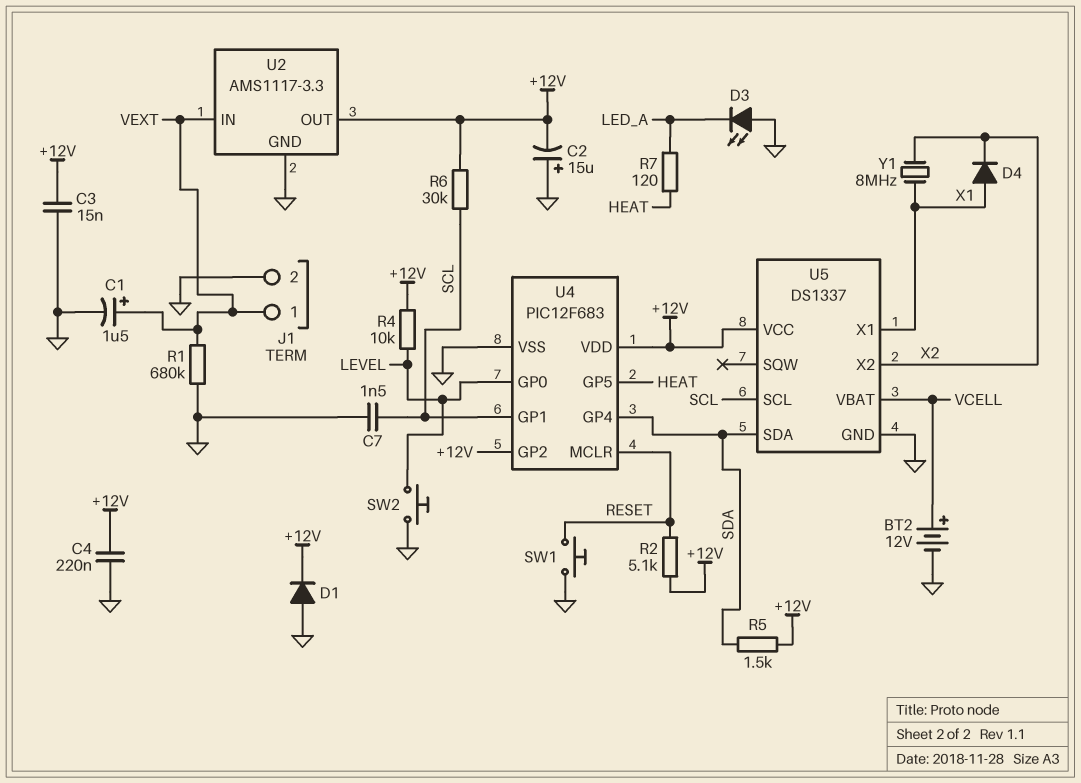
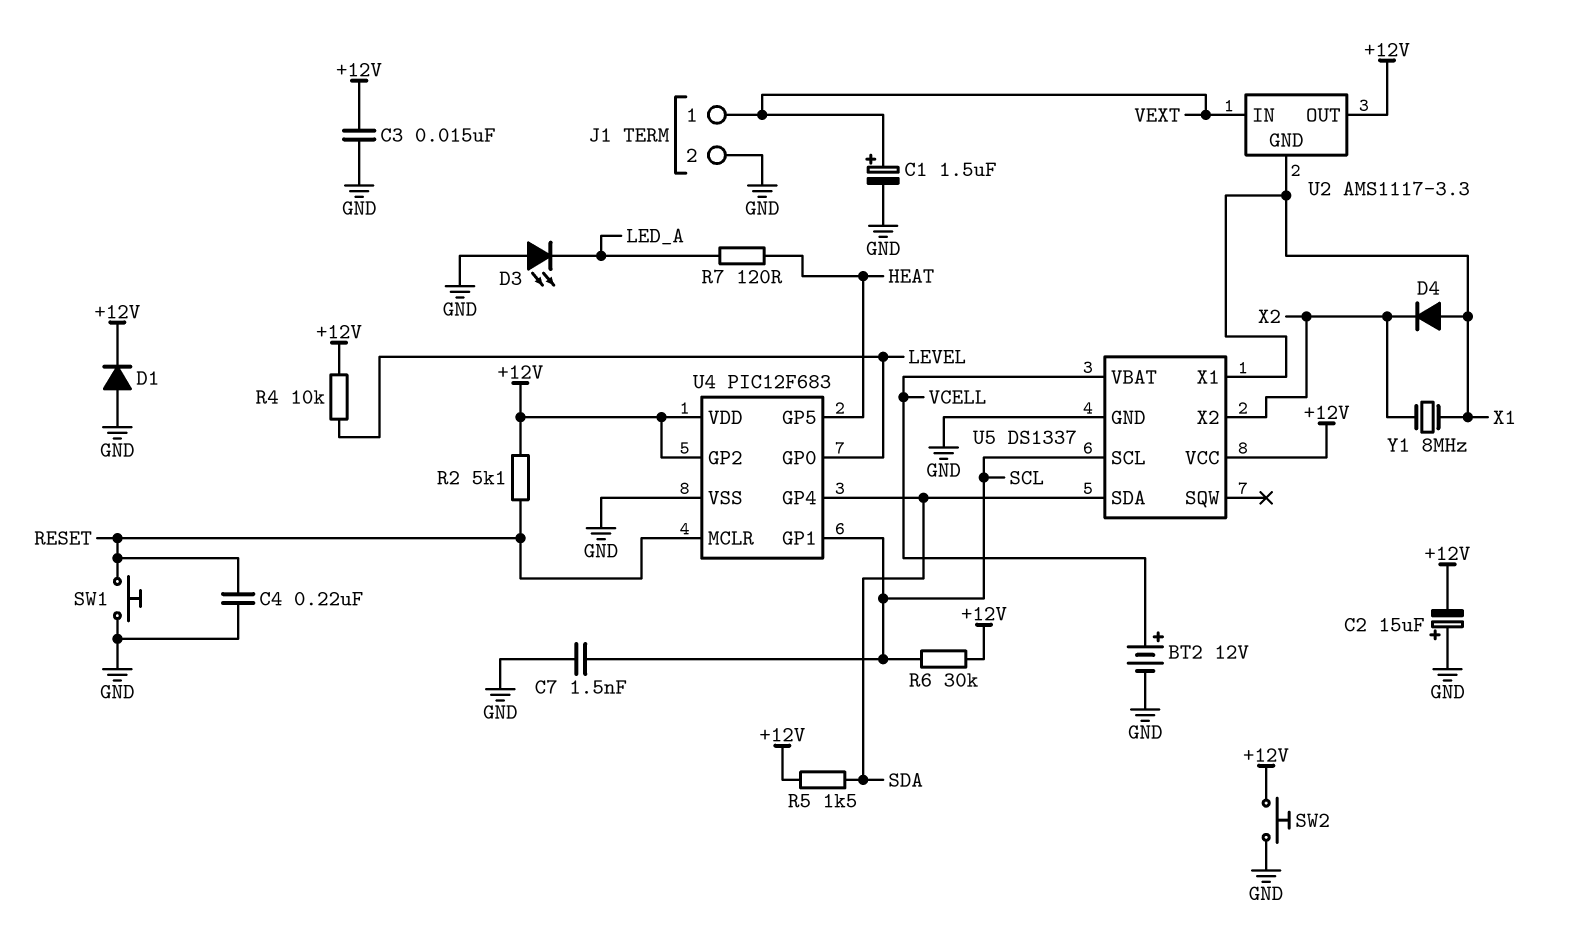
C4: 220nF (+12V, GND) -> 220nF (GND, RESET)
R1: 680k (GND, VEXT) -> none
SW2: button (GND, LEVEL) -> button (+12V, GND)
U2 pin GND: GND -> X1

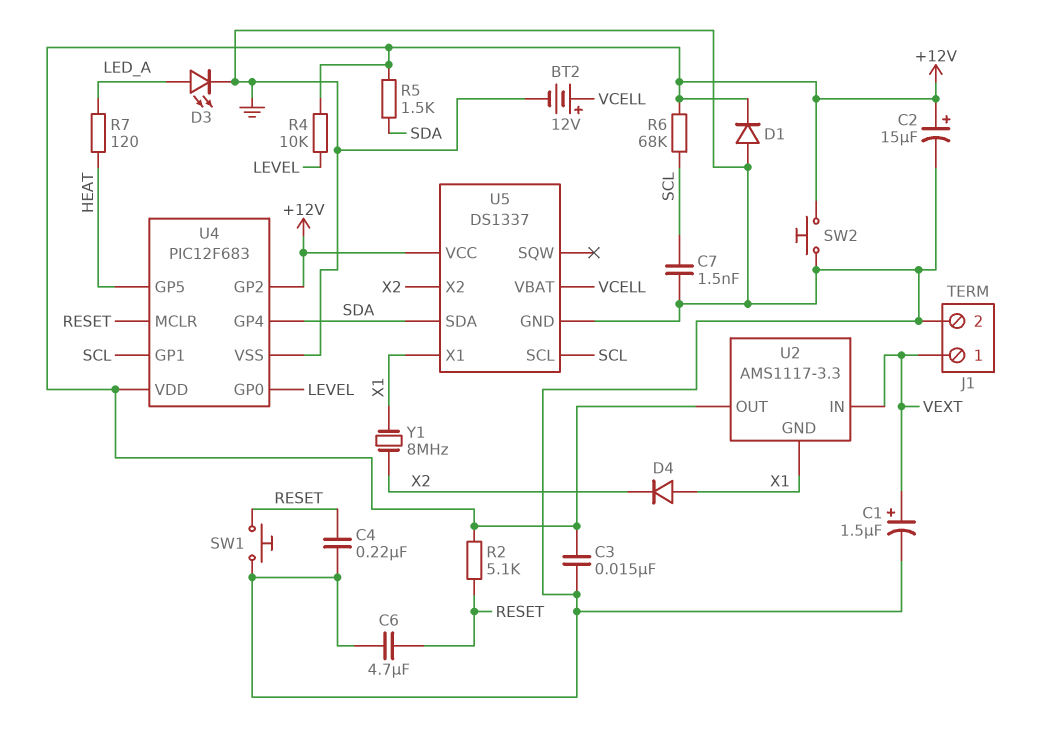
C2: 15uF (plus GND, minus +12V) -> 15uF (plus +12V, minus GND)
C6: none -> 4.7uF (GND, RESET)
D3: LED (A GND, K LED_A) -> LED (A LED_A, K GND)
R6: 30k (+12V, SCL) -> 68k (+12V, SCL)

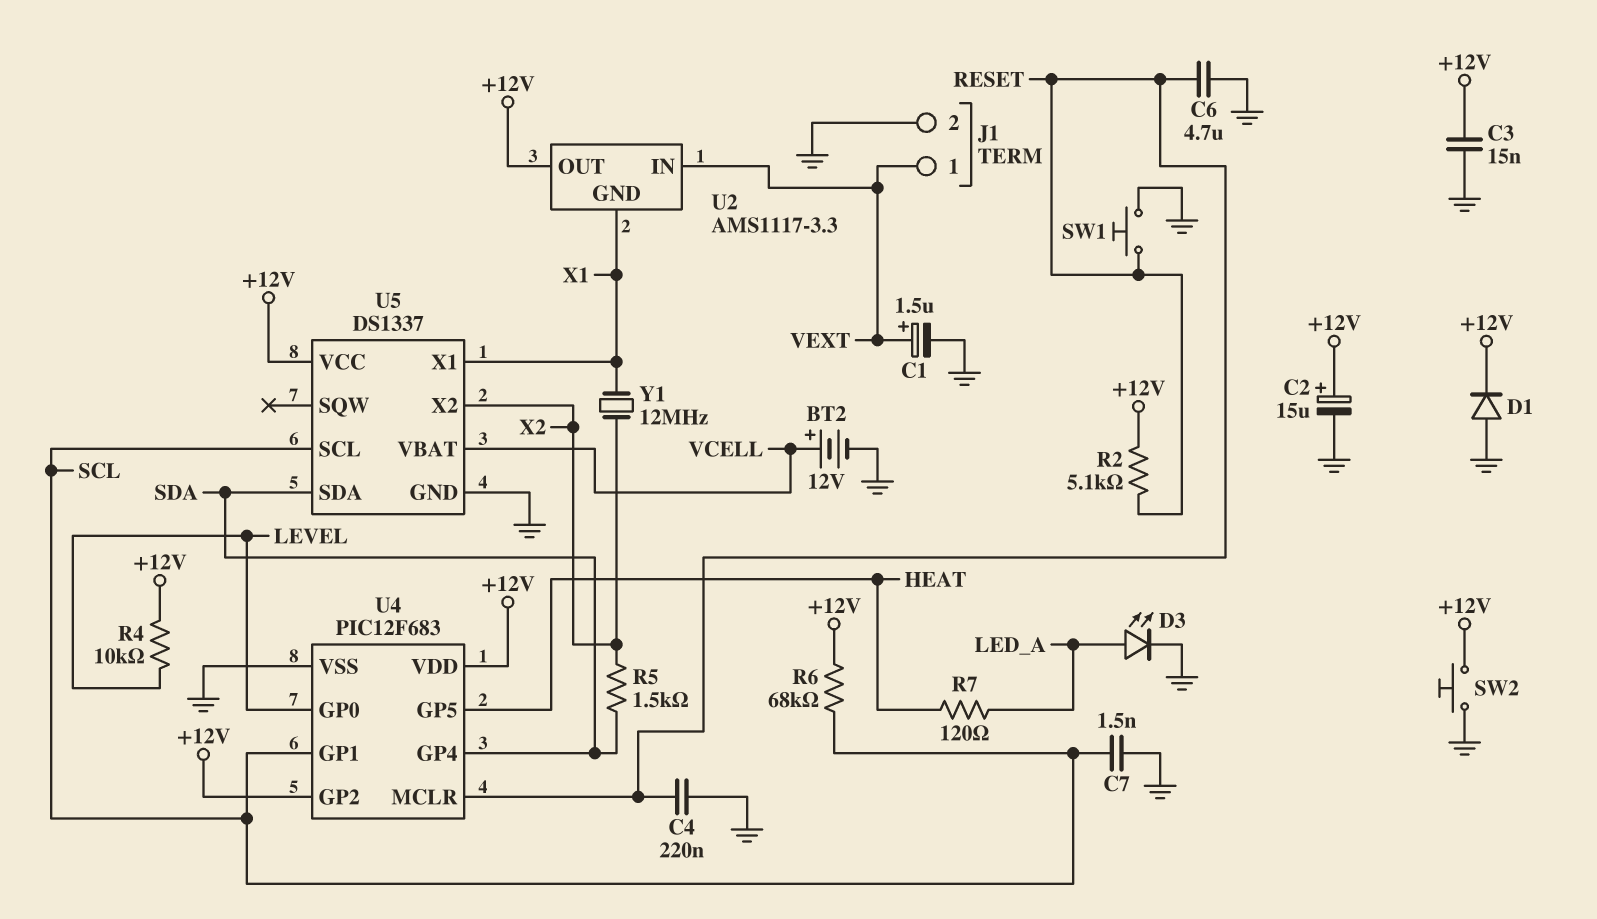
D4: diode (A X1, K X2) -> none
R5: 1.5k (+12V, SDA) -> 1.5k (SDA, X2)
Y1: 8MHz (X1, X2) -> 12MHz (X1, X2)

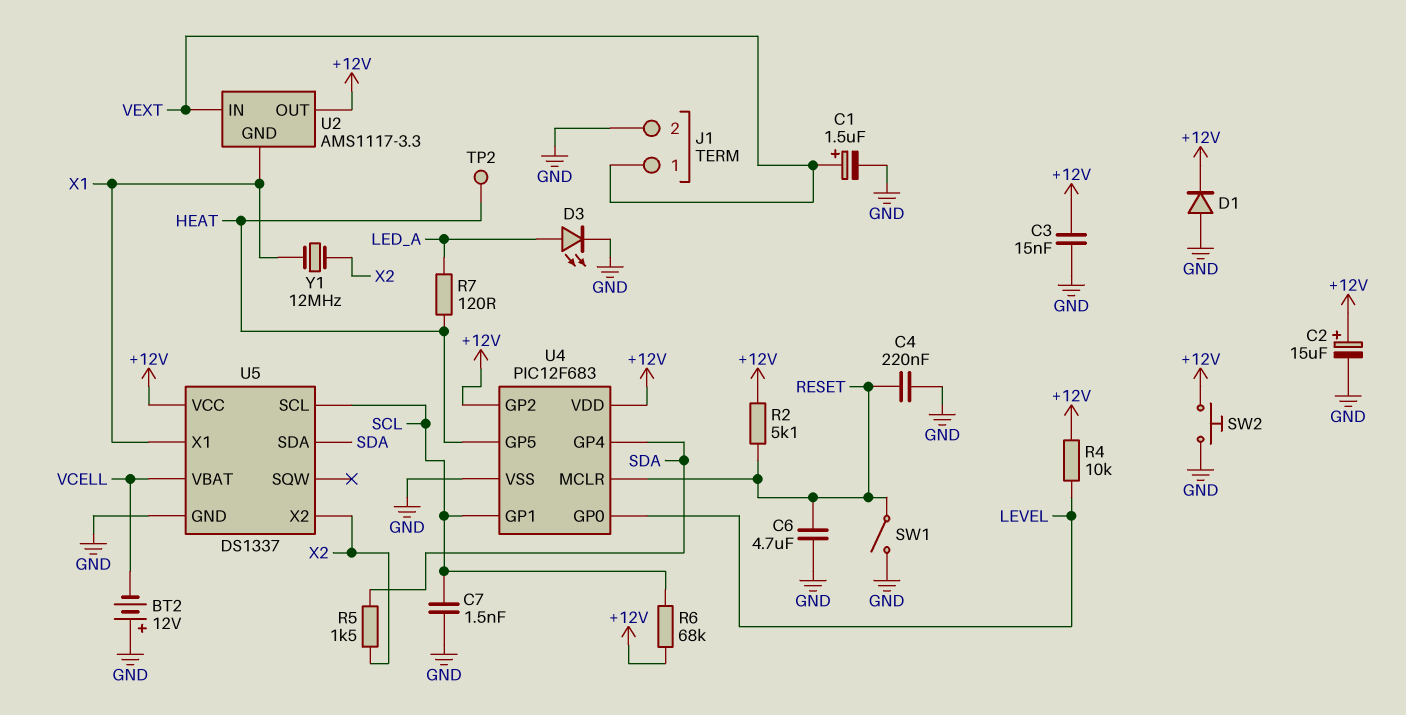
BT2: 12V (plus VCELL, minus GND) -> 12V (plus GND, minus VCELL)
SW1: button (GND, RESET) -> switch (GND, RESET)
TP2: none -> test point (HEAT)

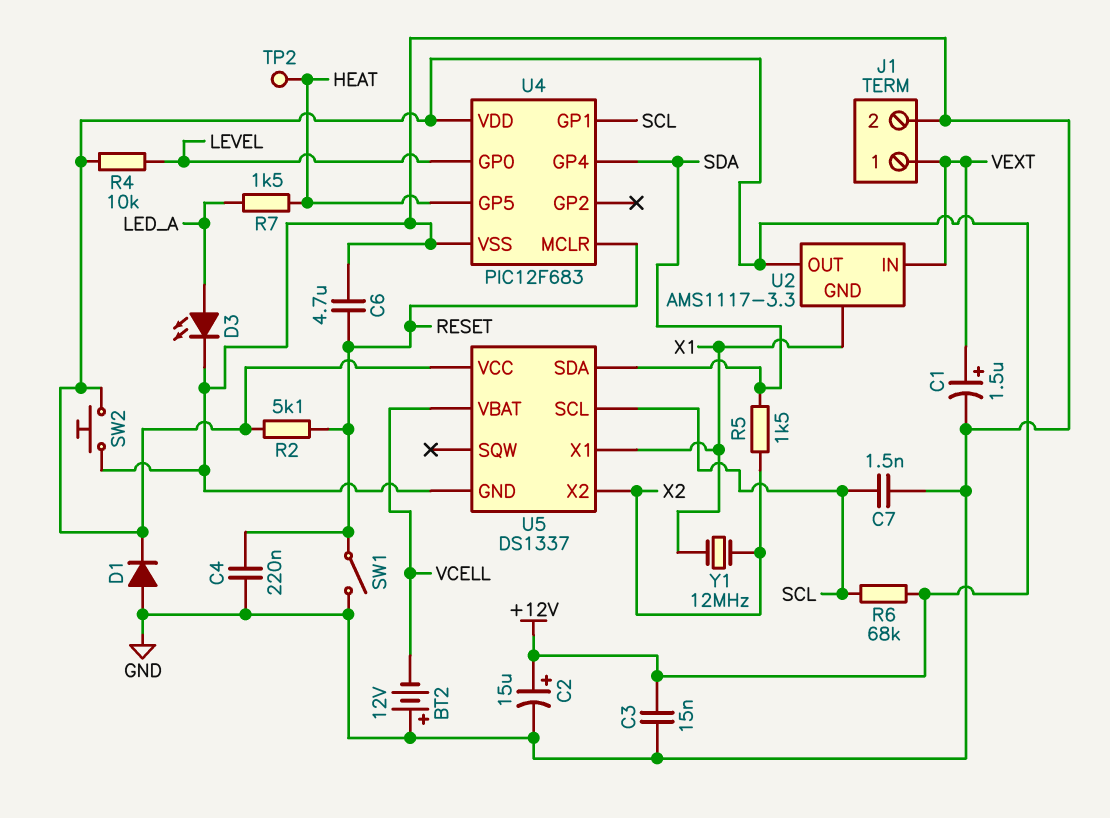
R7: 120 (HEAT, LED_A) -> 1.5k (HEAT, LED_A)
U4 pin GP2: +12V -> none

